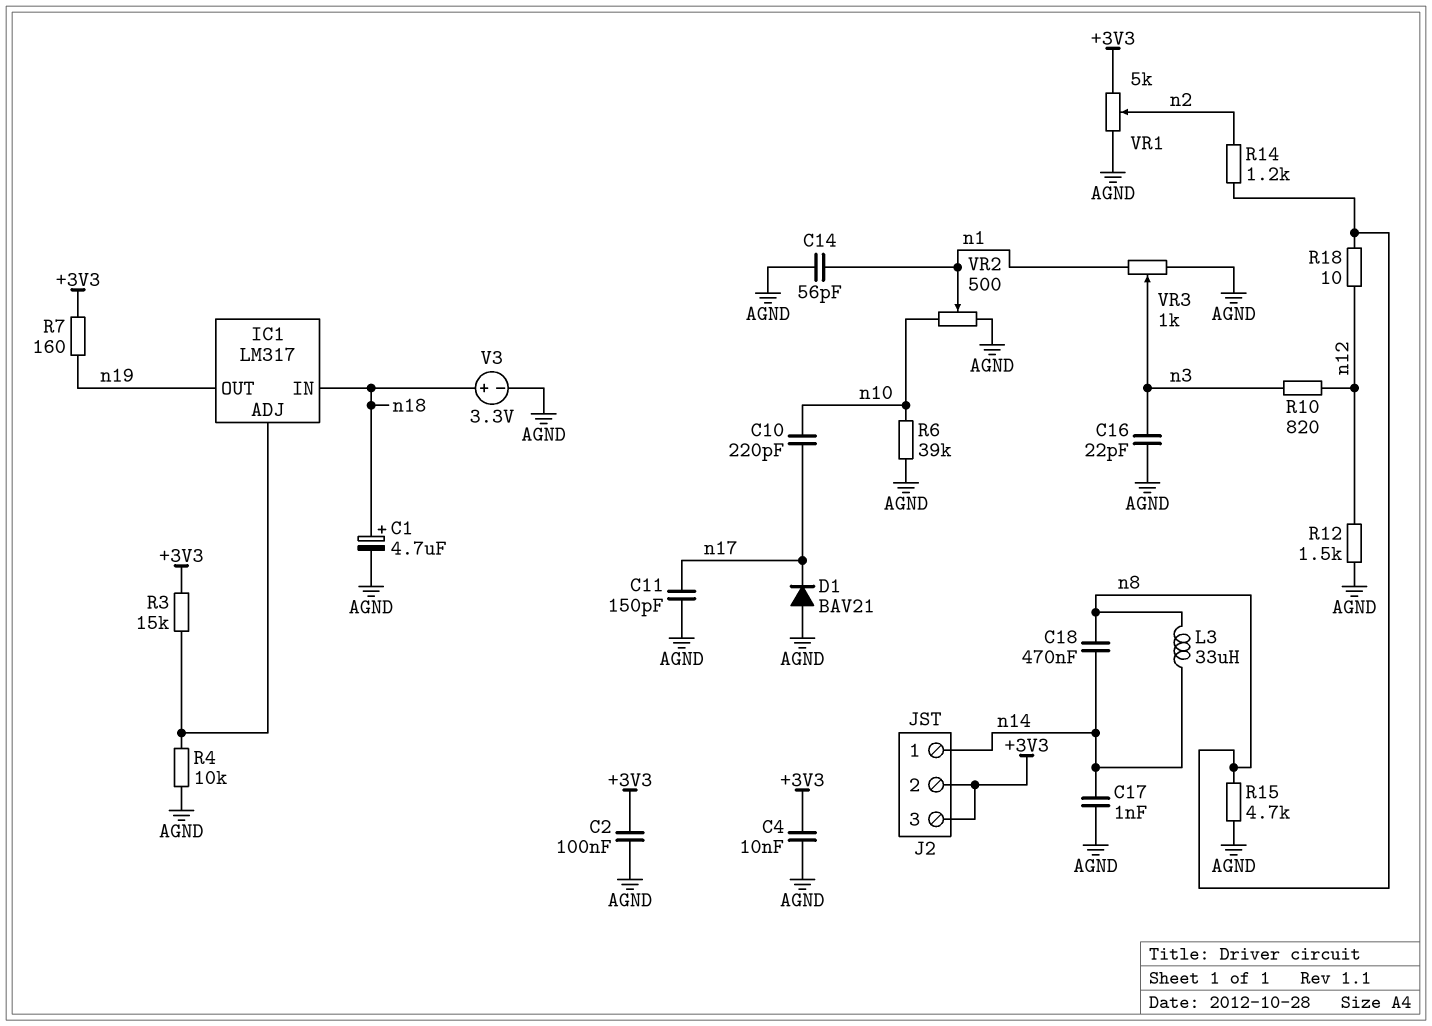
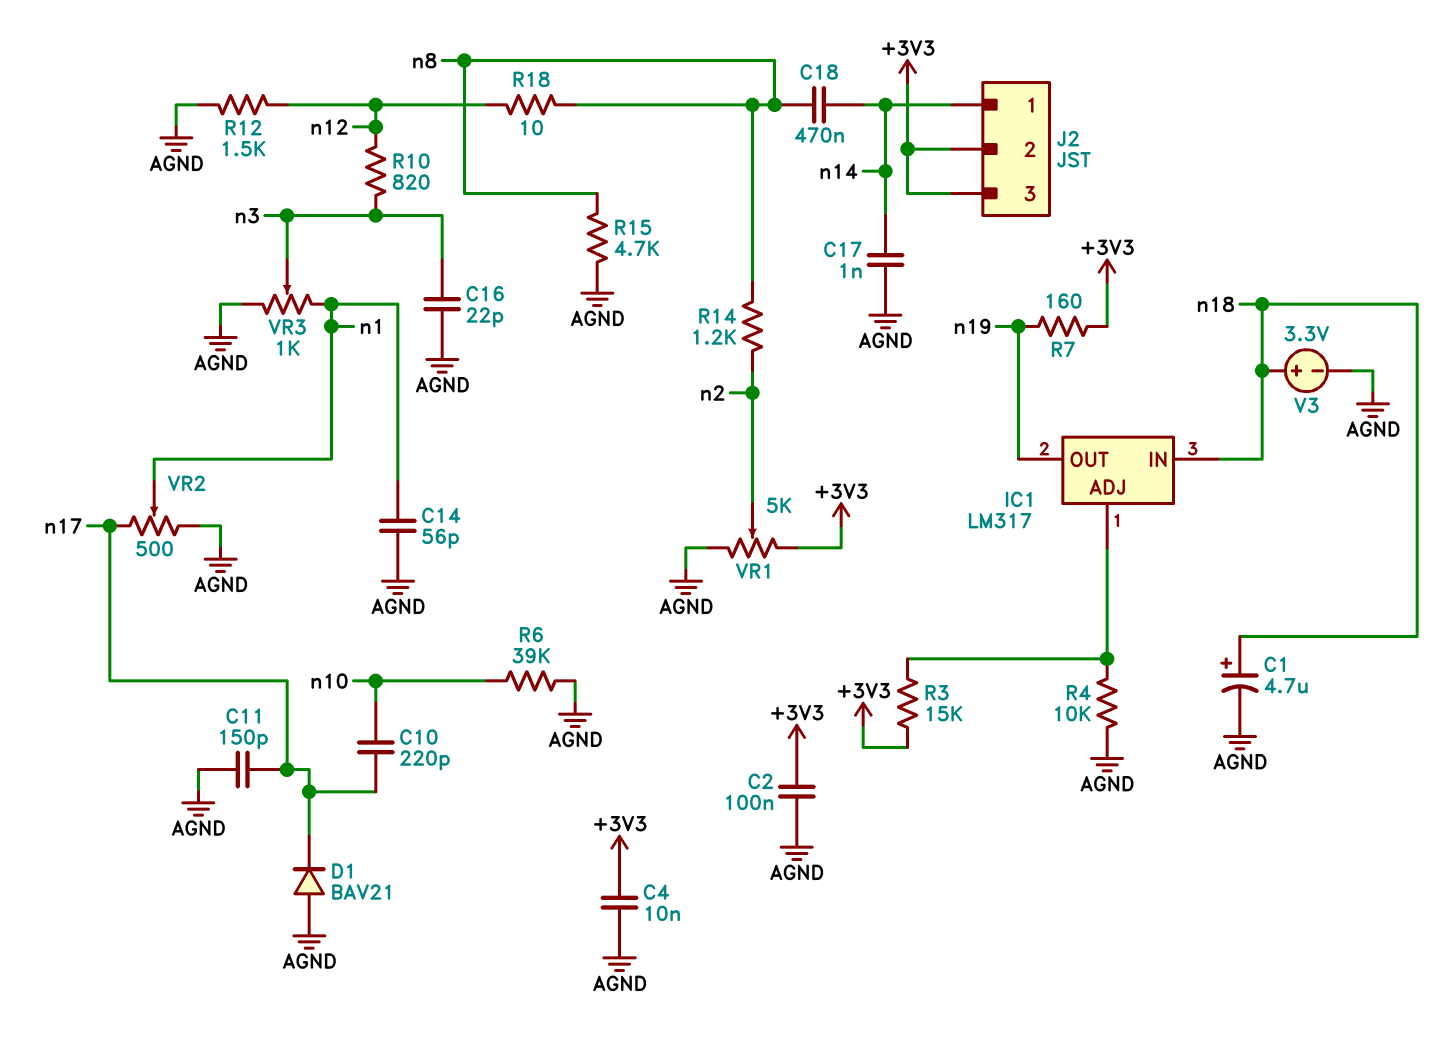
L3: 33uH (n8, n14) -> none
VR2: 500 (AGND, n10, wiper n1) -> 500 (AGND, n17, wiper n1)

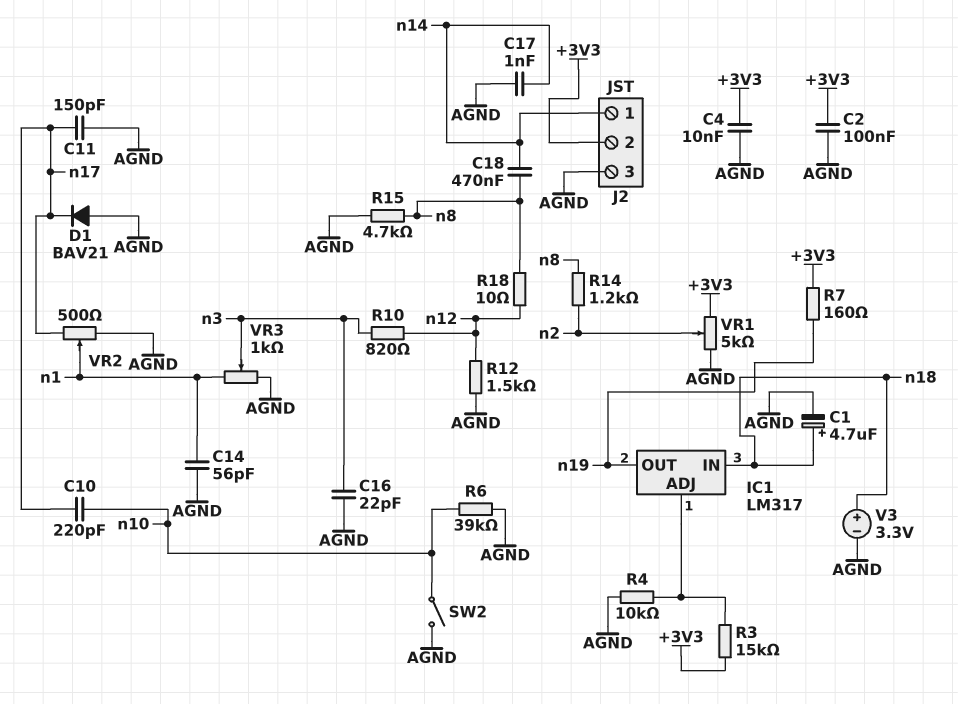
J2 pin 3: +3V3 -> AGND
SW2: none -> switch (AGND, n10)

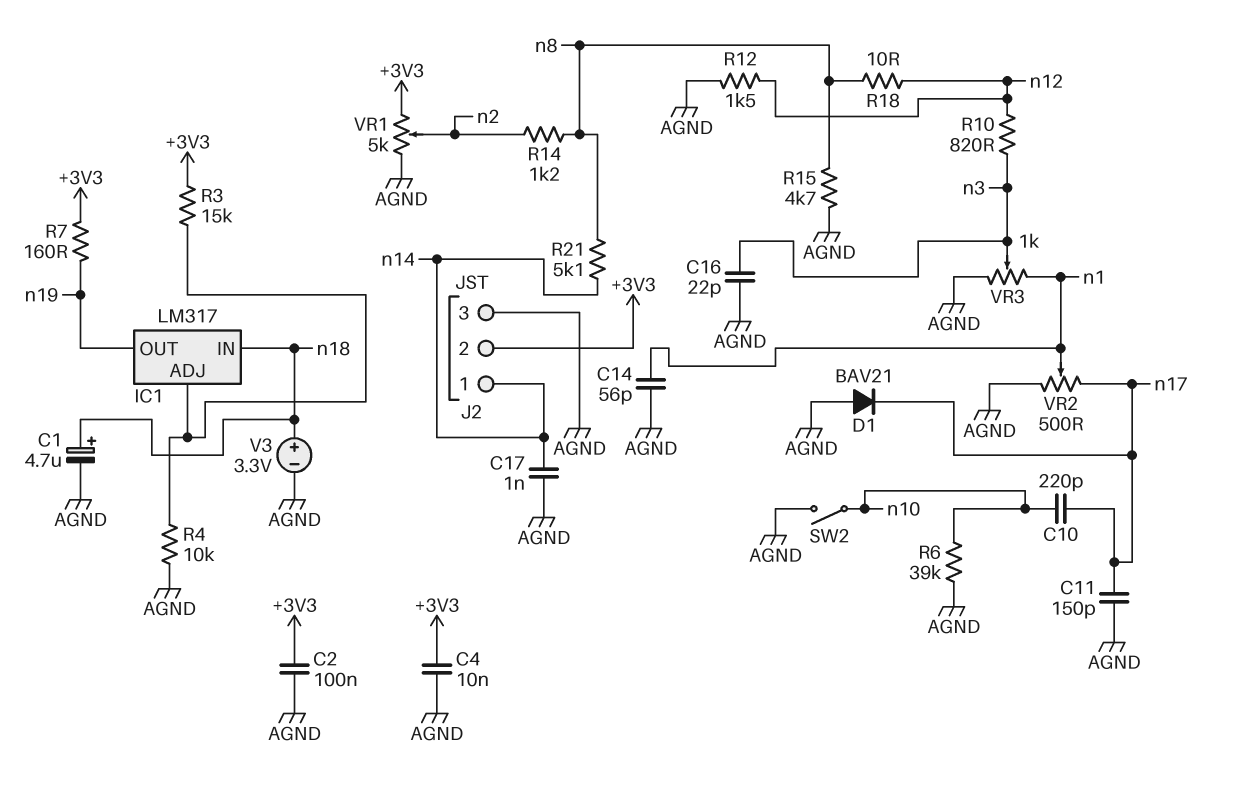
C18: 470nF (n8, n14) -> none
R21: none -> 5.1k (n8, n14)

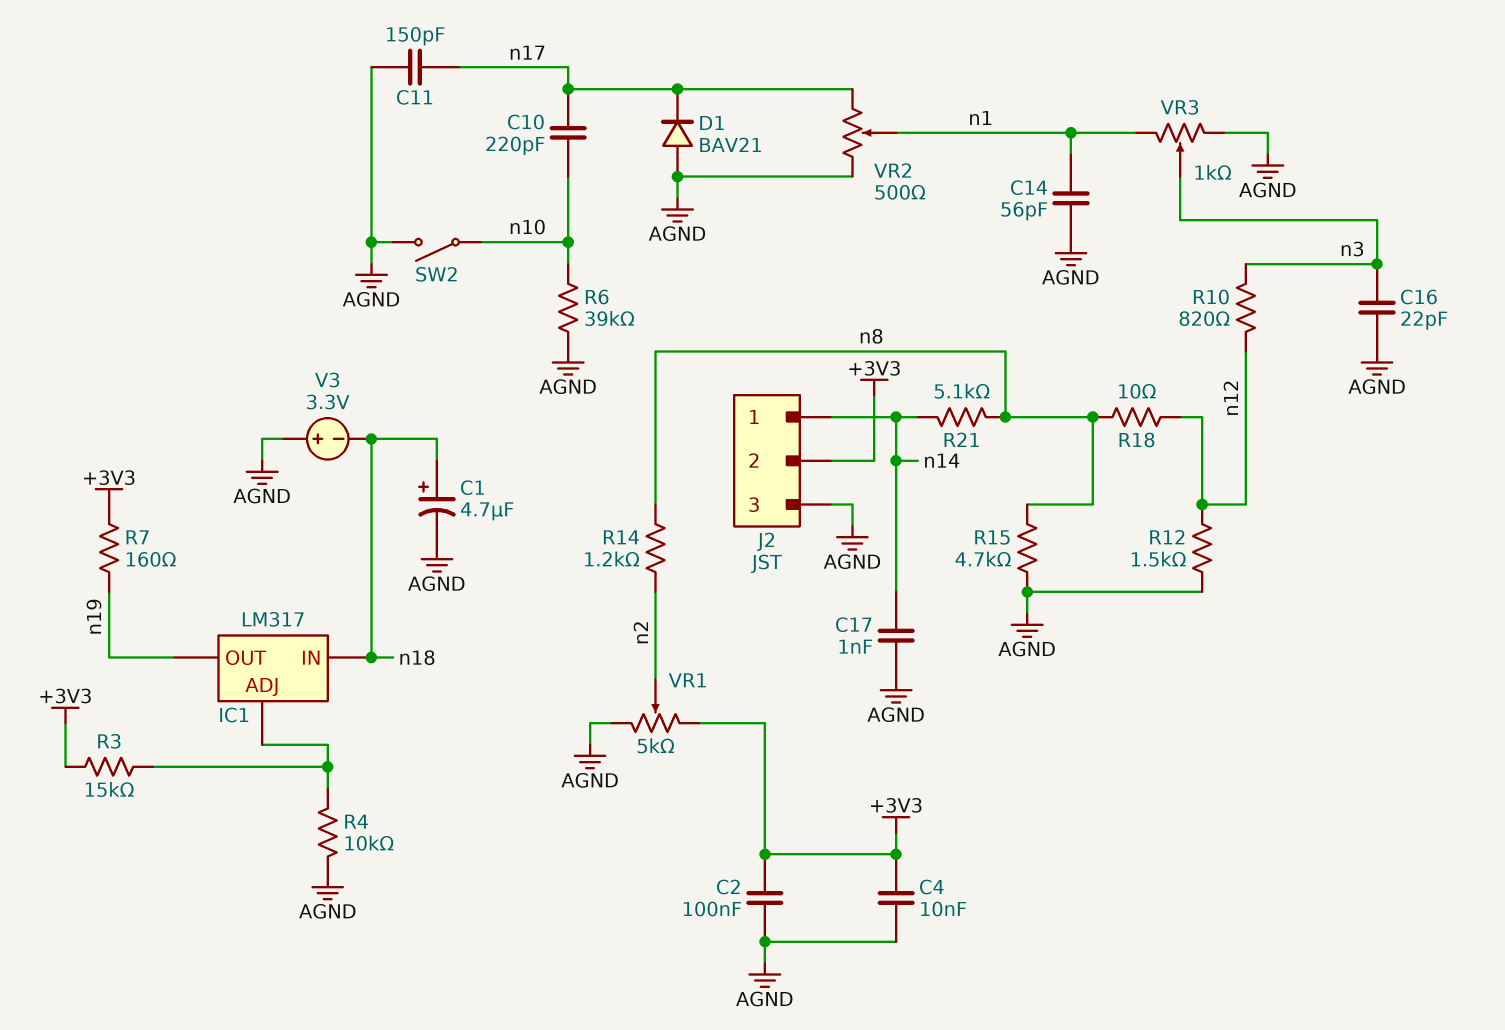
V3: 3.3V (plus n18, minus AGND) -> 3.3V (plus AGND, minus n18)

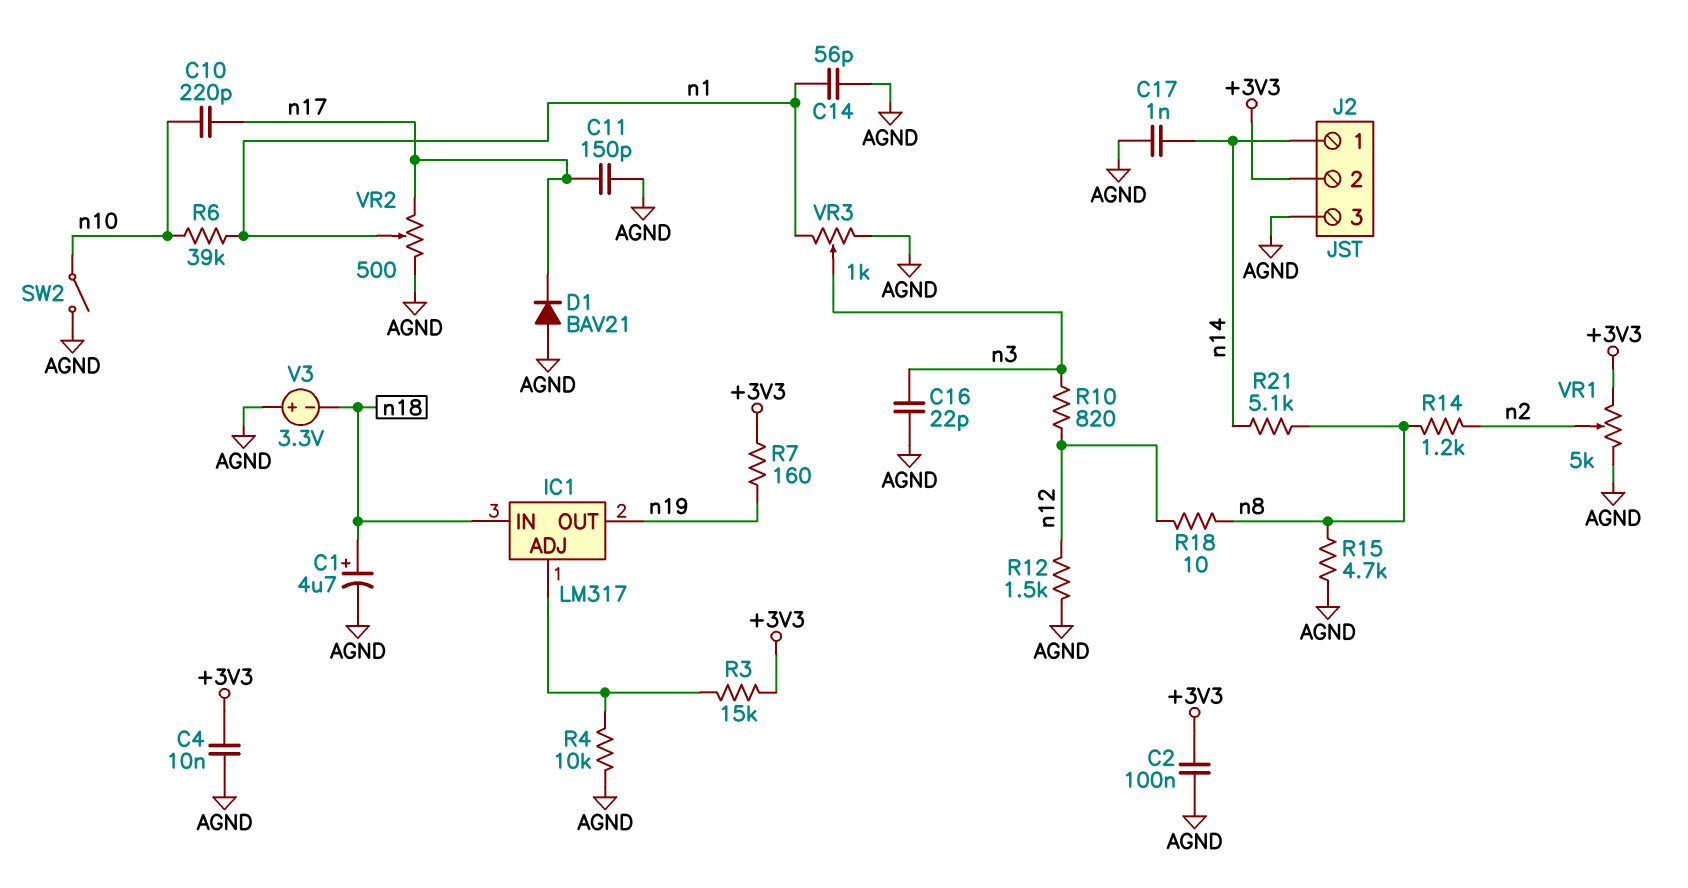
R6: 39k (AGND, n10) -> 39k (n1, n10)

